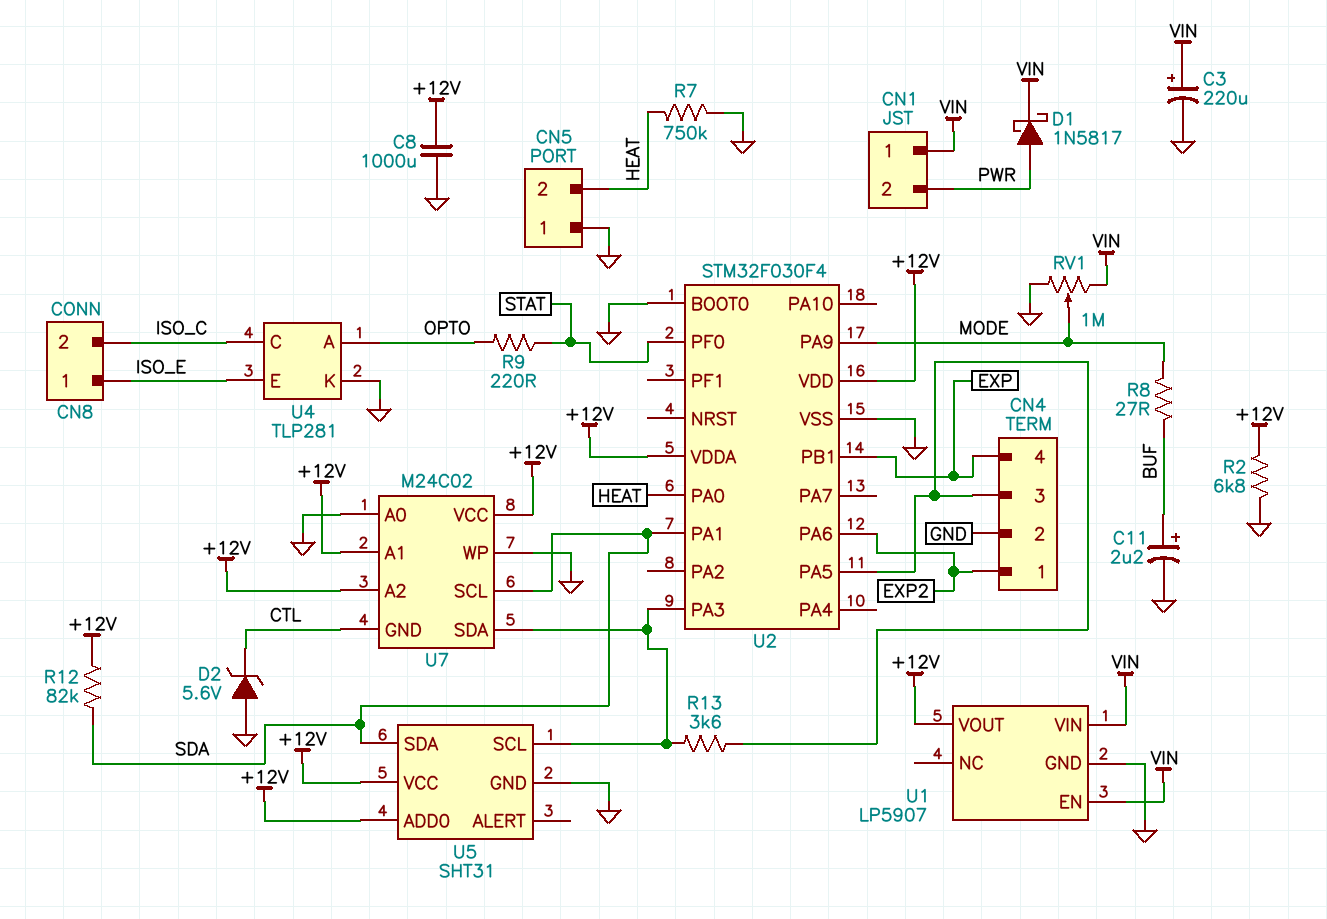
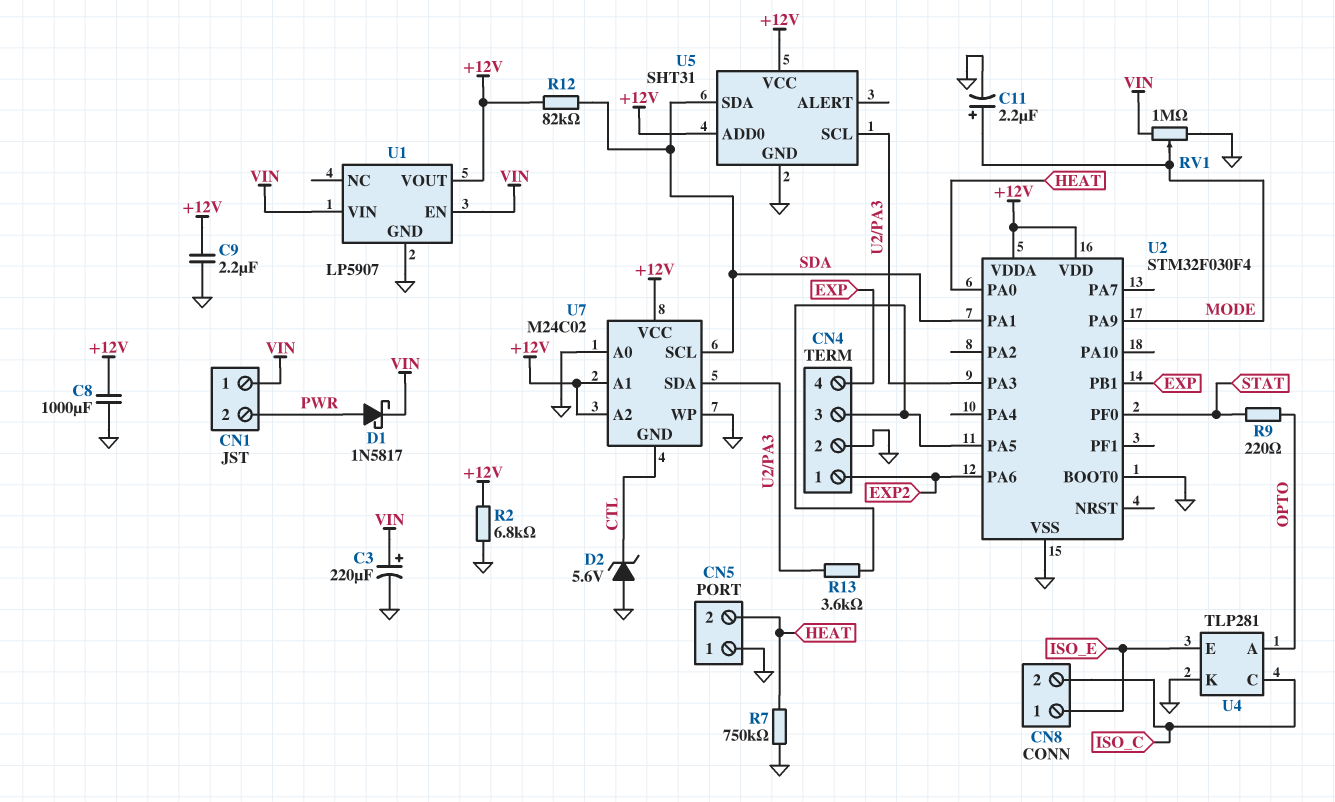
C9: none -> 2.2uF (+12V, GND)
C11: 2.2uF (plus BUF, minus GND) -> 2.2uF (plus MODE, minus GND)
R8: 27 (BUF, MODE) -> none

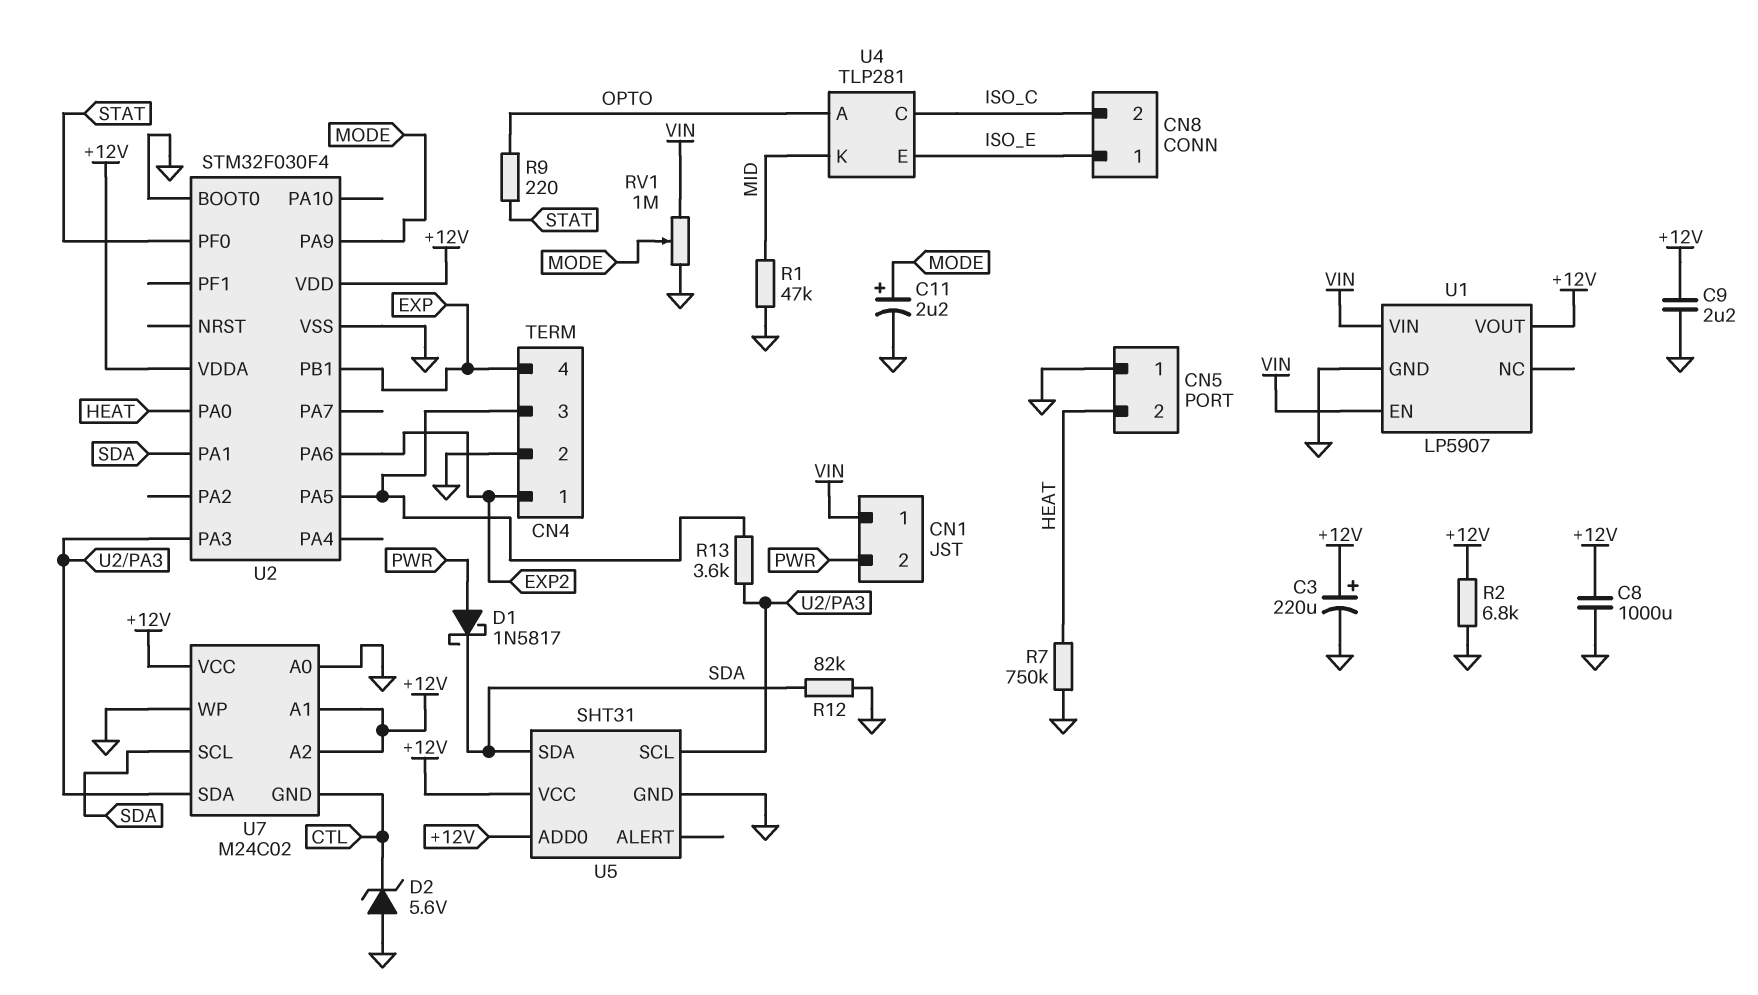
C3: 220uF (plus VIN, minus GND) -> 220uF (plus +12V, minus GND)
D1: schottky 1N5817 (A PWR, K VIN) -> schottky 1N5817 (A PWR, K SDA)
R1: none -> 47k (GND, MID)
R12: 82k (+12V, SDA) -> 82k (GND, SDA)
U4 pin K: GND -> MID

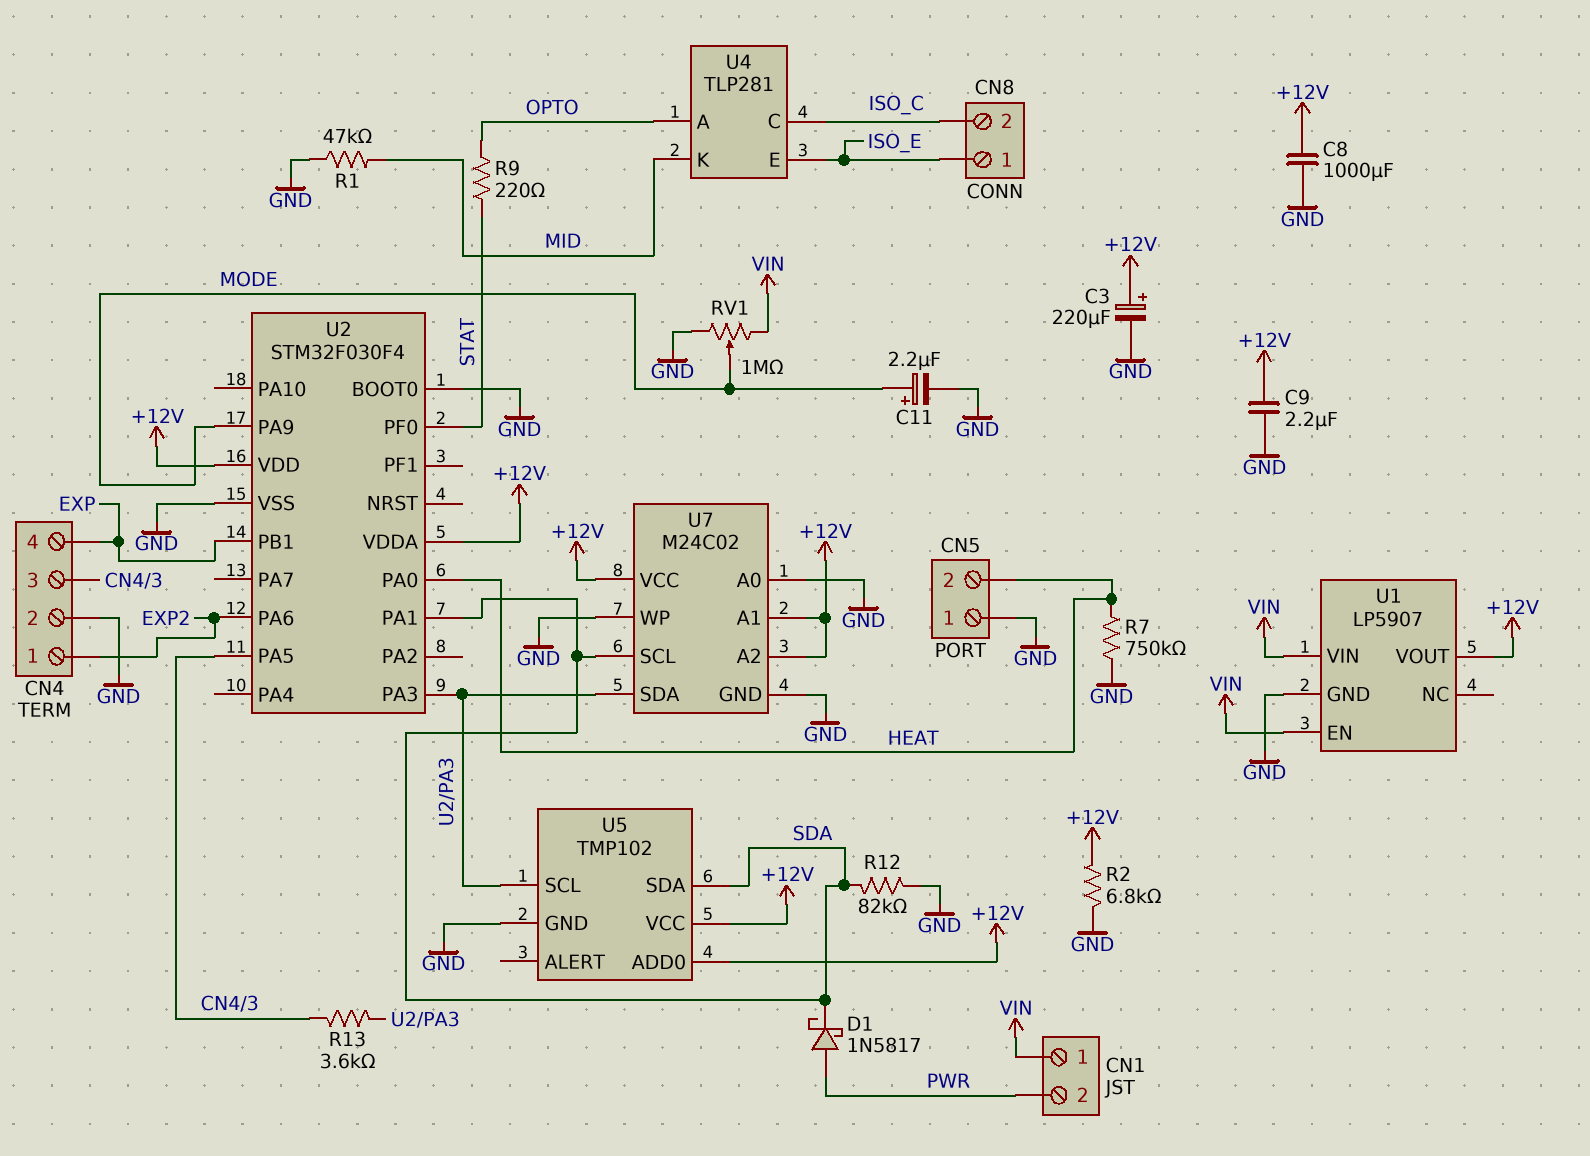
D2: zener 5.6V (A GND, K CTL) -> none
U5: SHT31 -> TMP102
U7 pin GND: CTL -> GND

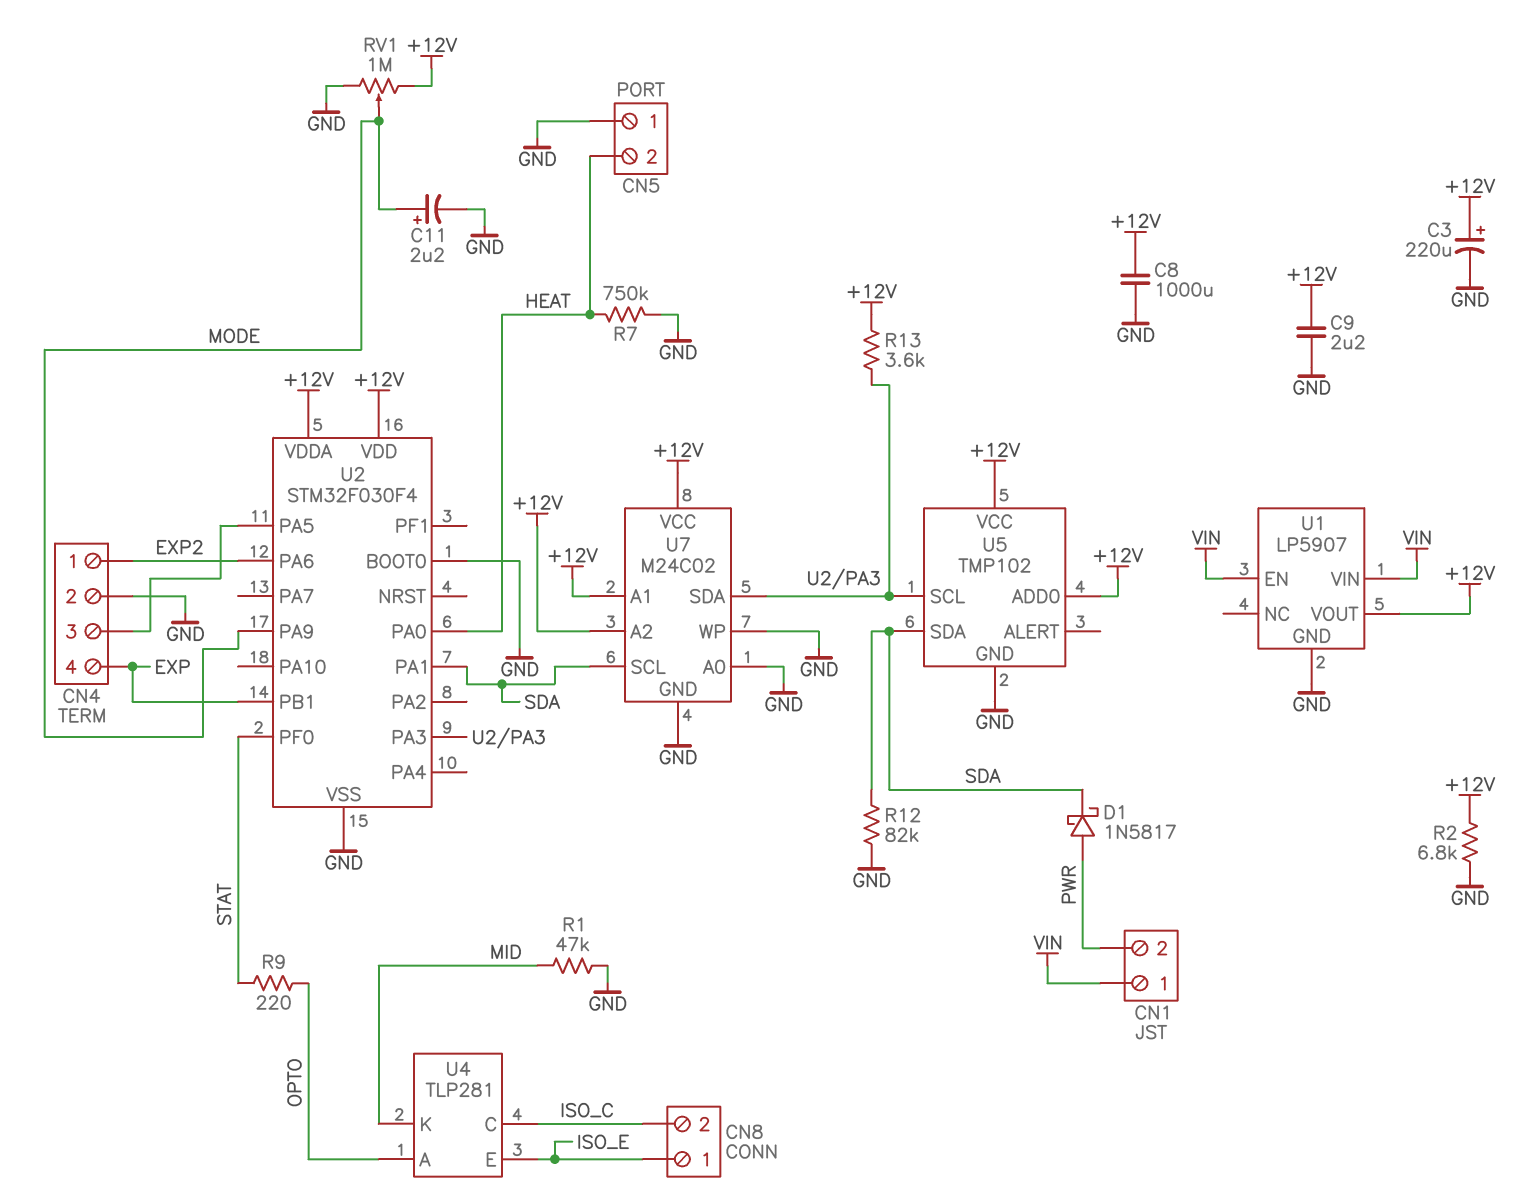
R13: 3.6k (CN4/3, U2/PA3) -> 3.6k (+12V, U2/PA3)
RV1: 1M (GND, VIN, wiper MODE) -> 1M (+12V, GND, wiper MODE)

